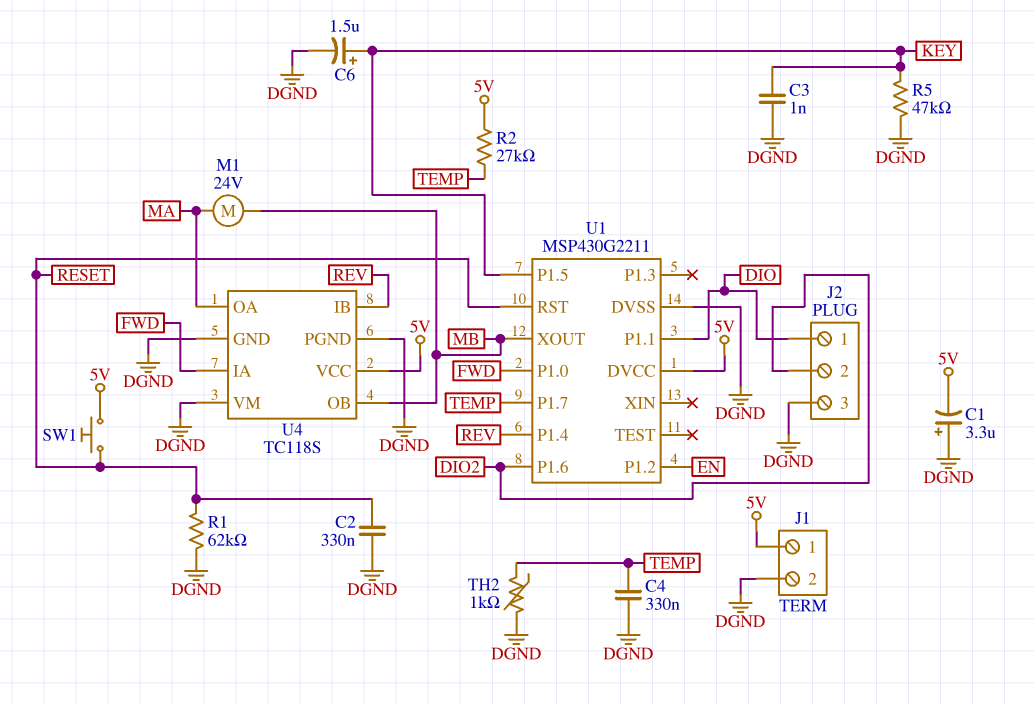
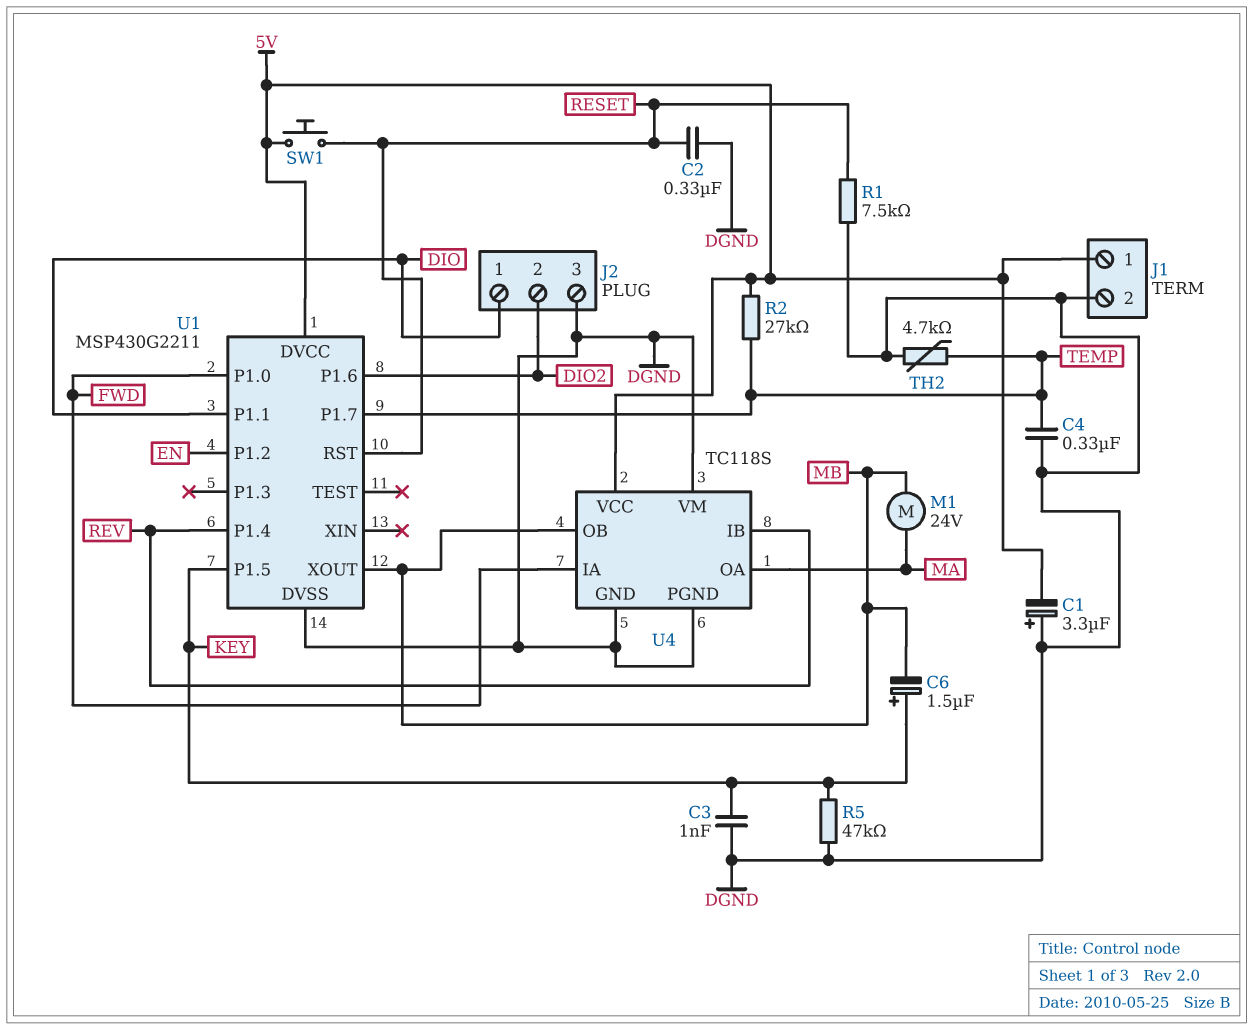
C6: 1.5uF (plus KEY, minus DGND) -> 1.5uF (plus KEY, minus MB)
R1: 62k (DGND, RESET) -> 7.5k (DGND, RESET)
TH2: 1k (DGND, TEMP) -> 4.7k (DGND, TEMP)

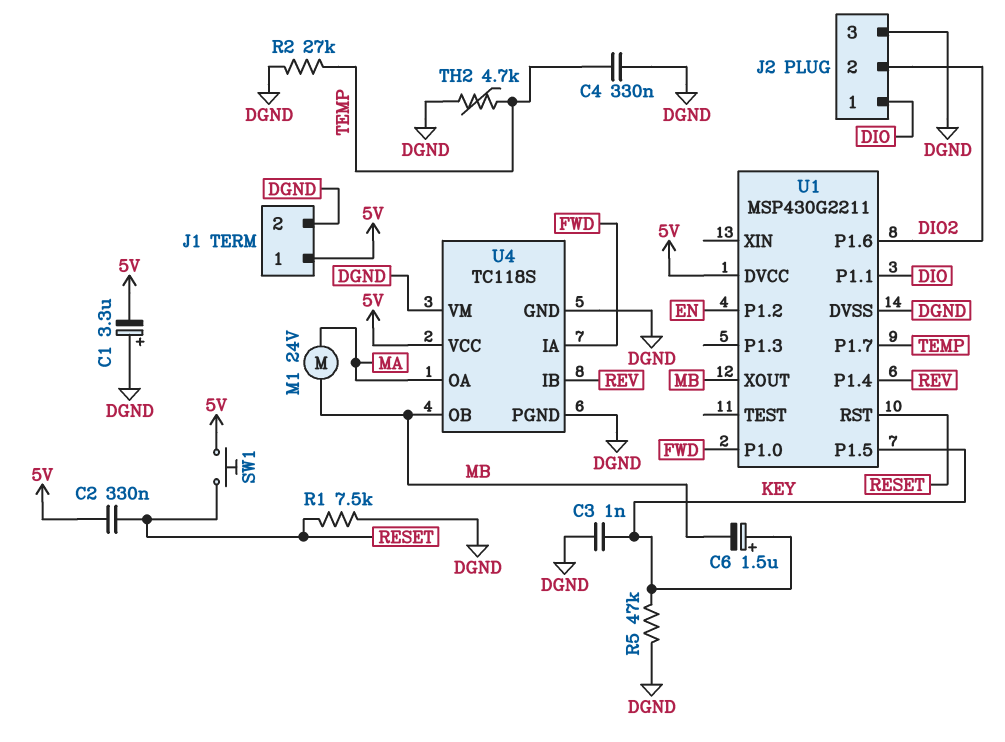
C2: 330nF (DGND, RESET) -> 330nF (5V, RESET)
R2: 27k (5V, TEMP) -> 27k (DGND, TEMP)

